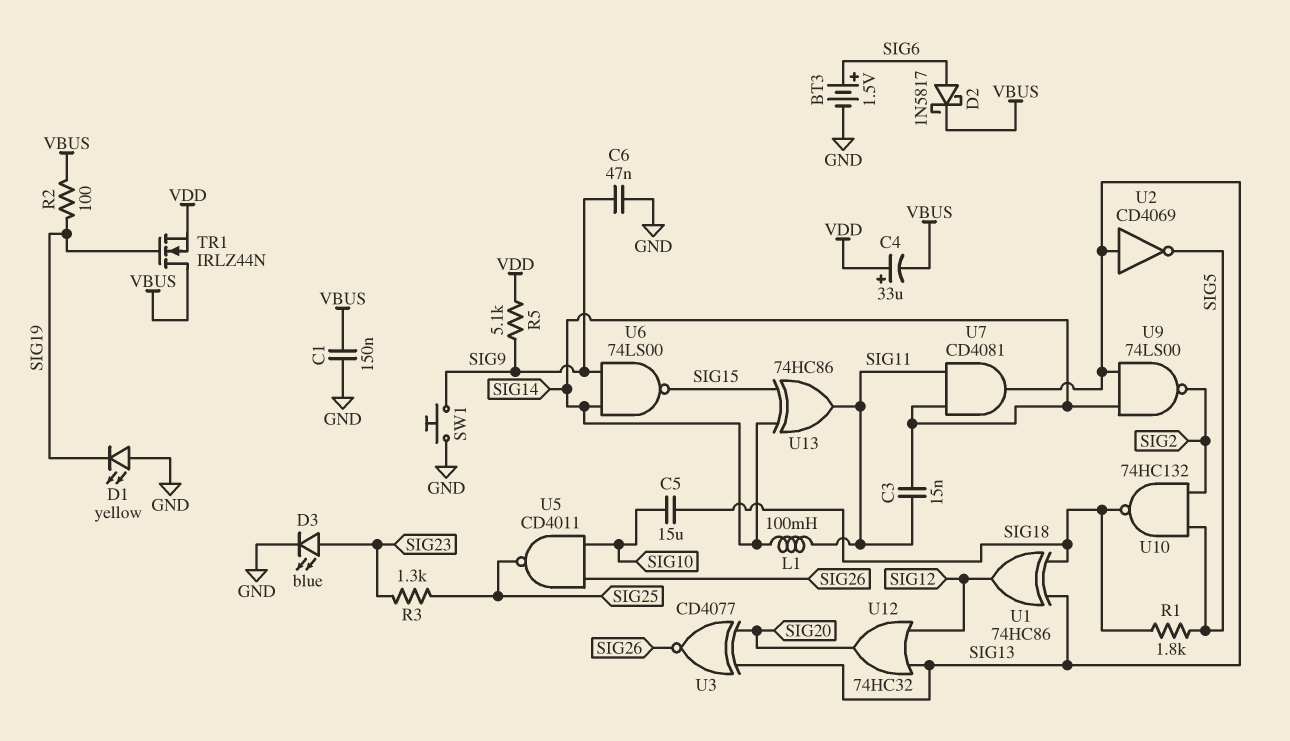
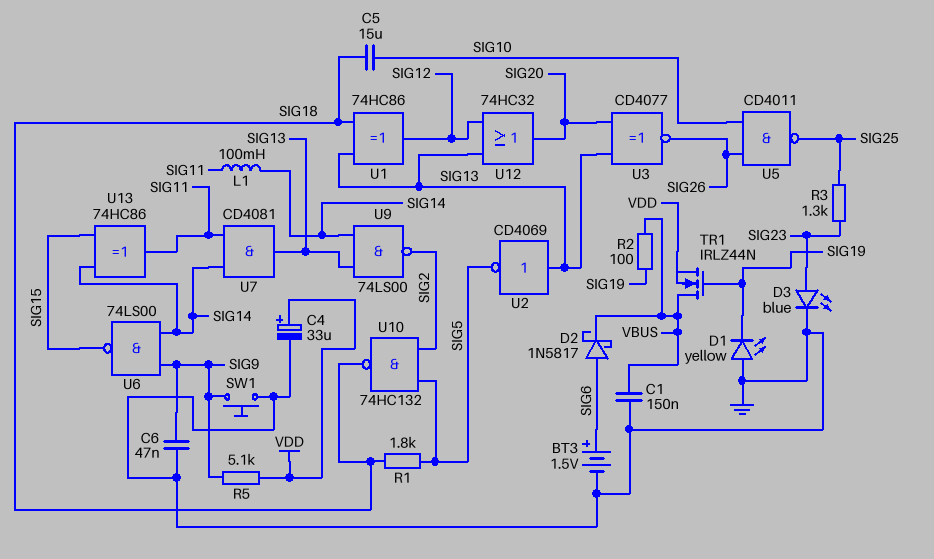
C3: 15nF (SIG11, SIG14) -> none
C4: 33uF (plus VDD, minus VBUS) -> 33uF (plus VDD, minus GND)

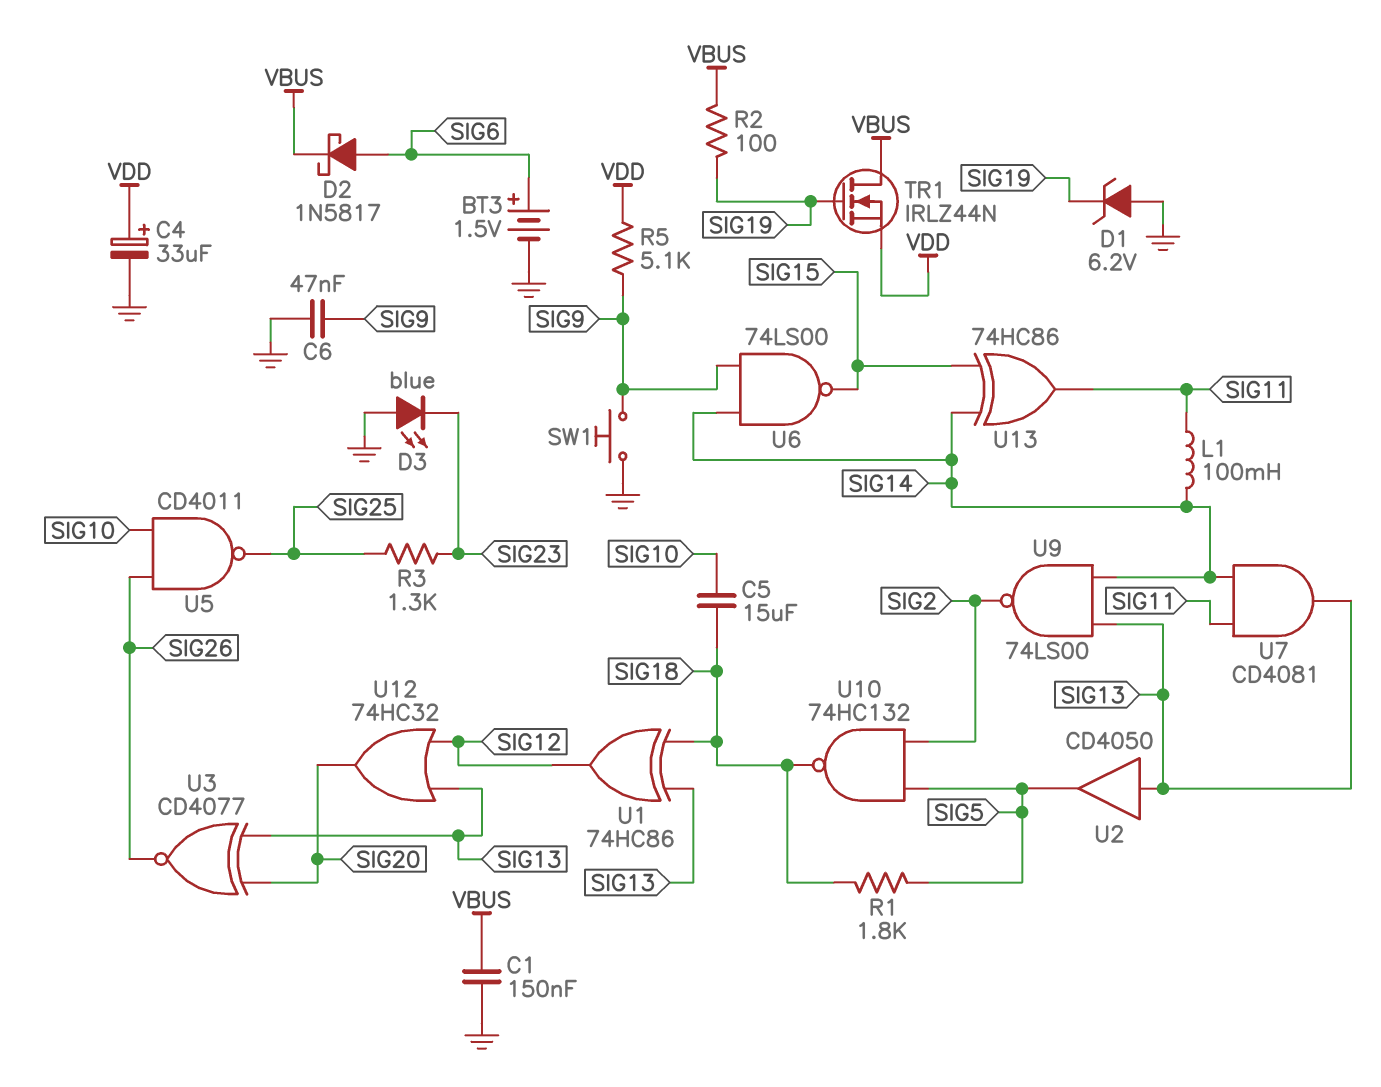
D1: LED yellow (A GND, K SIG19) -> zener 6.2V (A GND, K SIG19)
D3: LED blue (A SIG23, K GND) -> LED blue (A GND, K SIG23)
U2: NOT CD4069 (in SIG13, out SIG5) -> buffer CD4050 (in SIG13, out SIG5)

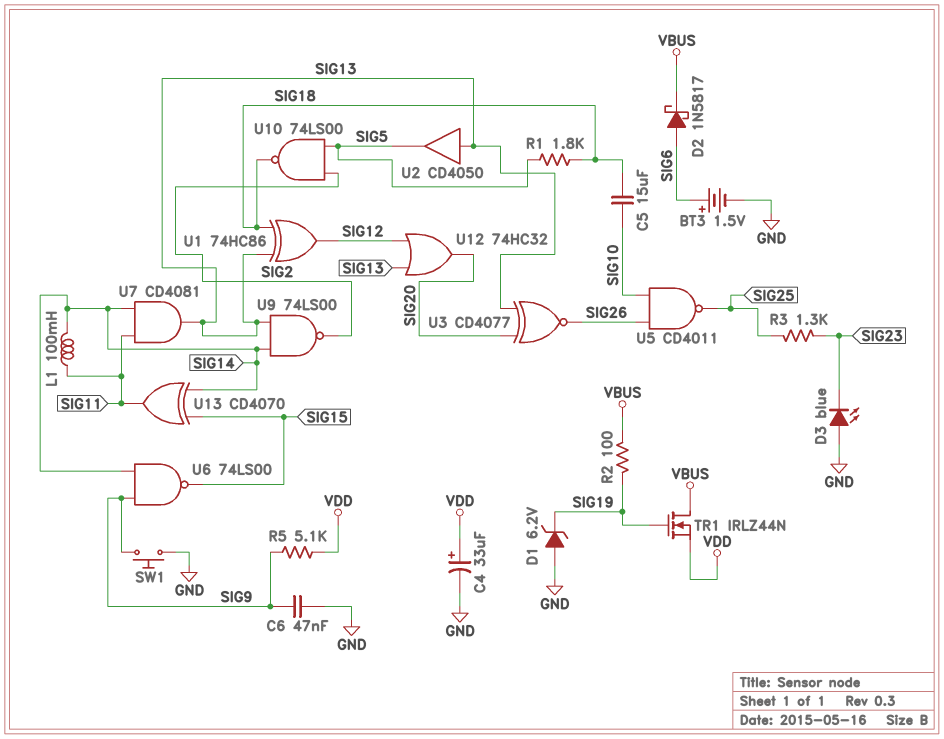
C1: 150nF (GND, VBUS) -> none
U10: NAND 74HC132 (in SIG2, in SIG5, out SIG18) -> NAND 74LS00 (in SIG2, in SIG5, out SIG18)
U13: XOR 74HC86 (in SIG14, in SIG15, out SIG11) -> XOR CD4070 (in SIG14, in SIG15, out SIG11)

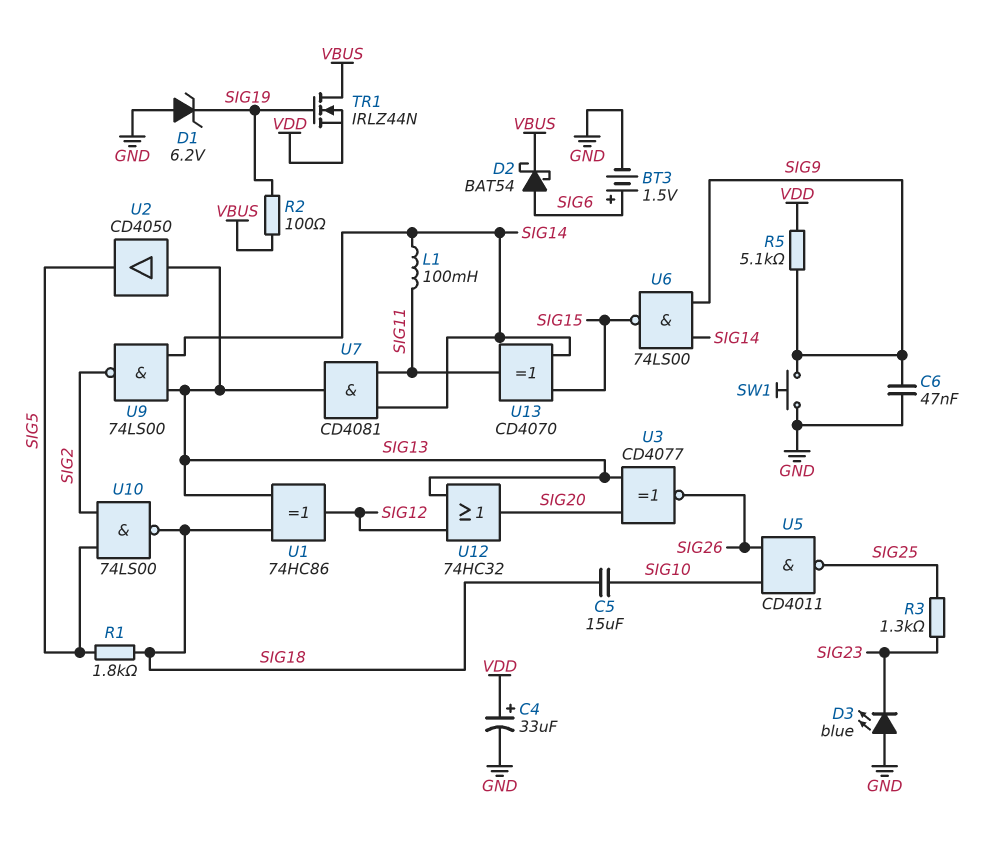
D2: schottky 1N5817 (A SIG6, K VBUS) -> schottky BAT54 (A SIG6, K VBUS)

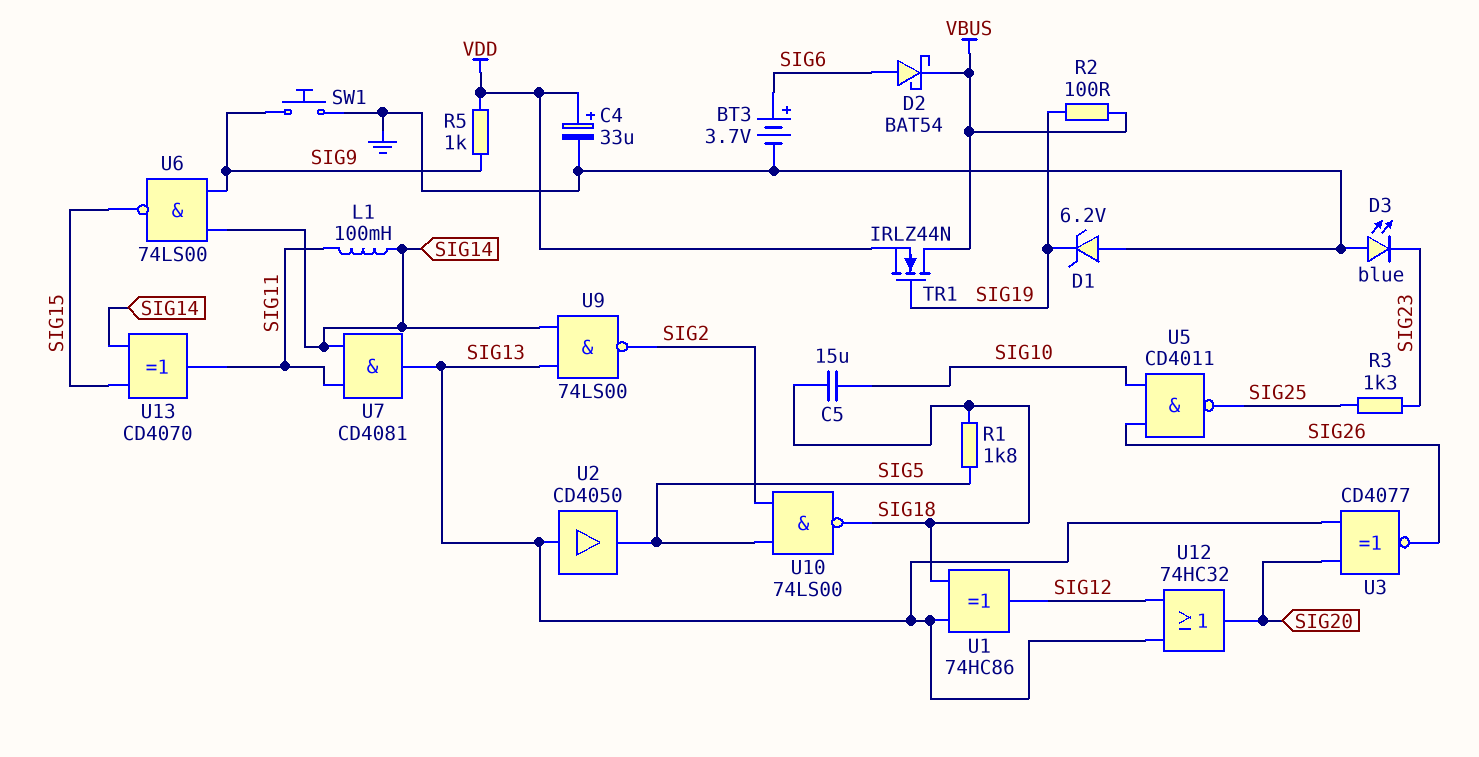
BT3: 1.5V (plus SIG6, minus GND) -> 3.7V (plus SIG6, minus GND)
C6: 47nF (GND, SIG9) -> none
R5: 5.1k (SIG9, VDD) -> 1k (SIG9, VDD)

